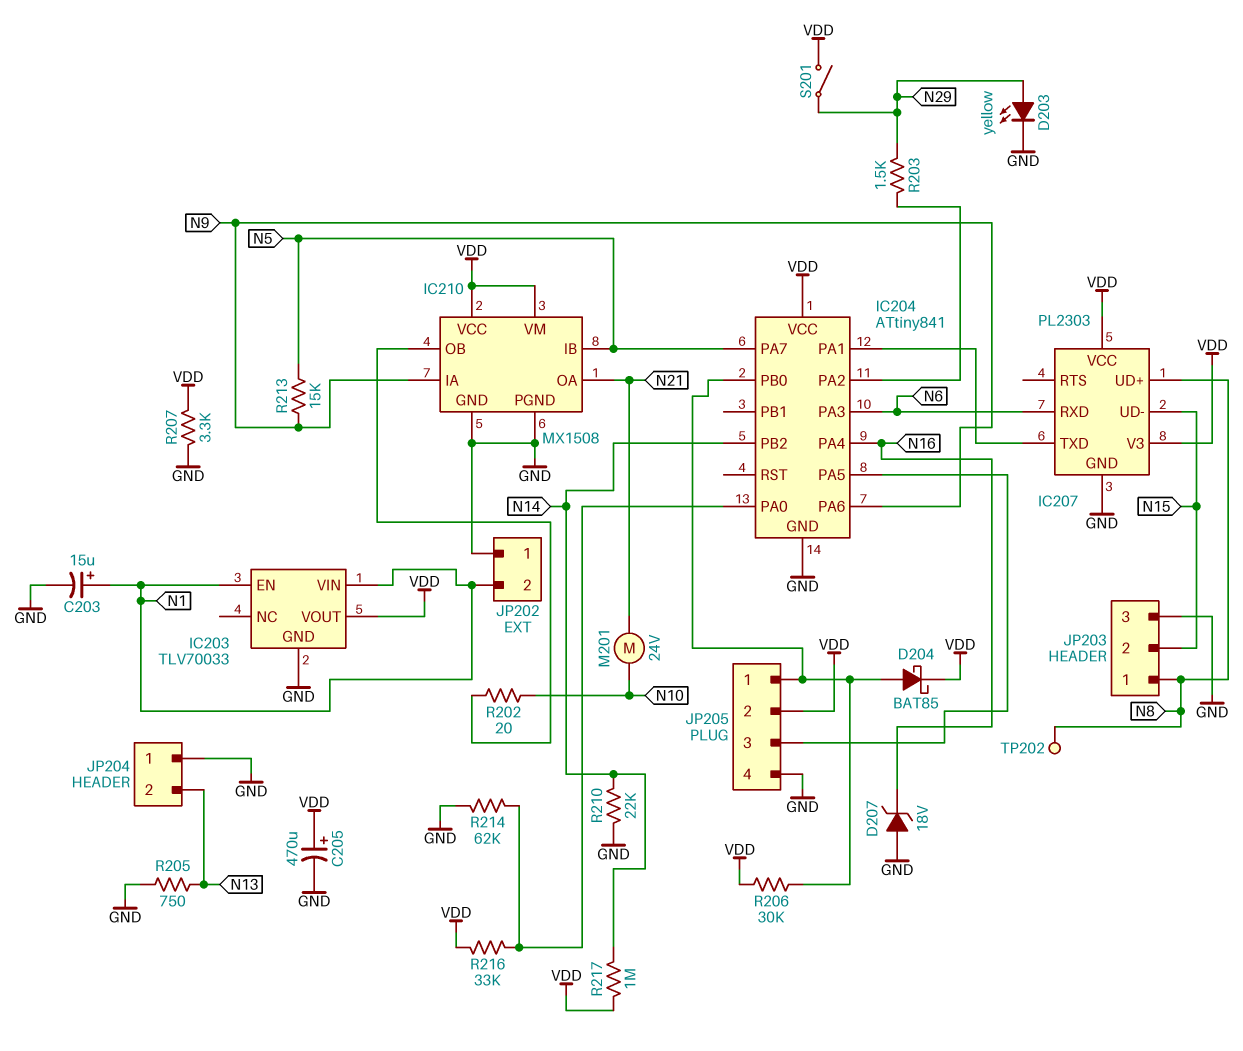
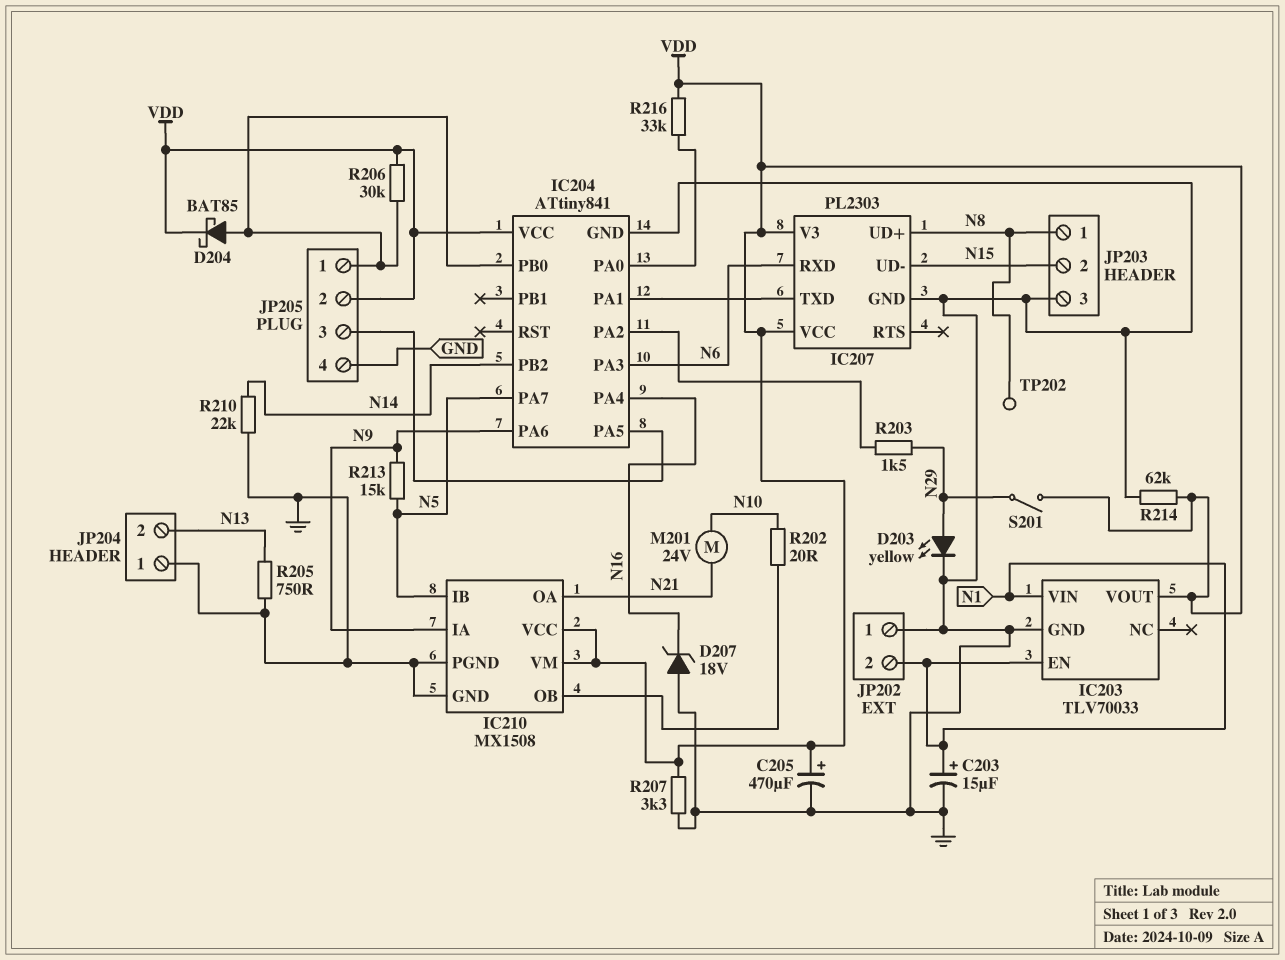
R214: 62k (GND, IC204/PA0) -> 62k (GND, VDD)
R217: 1M (N14, VDD) -> none

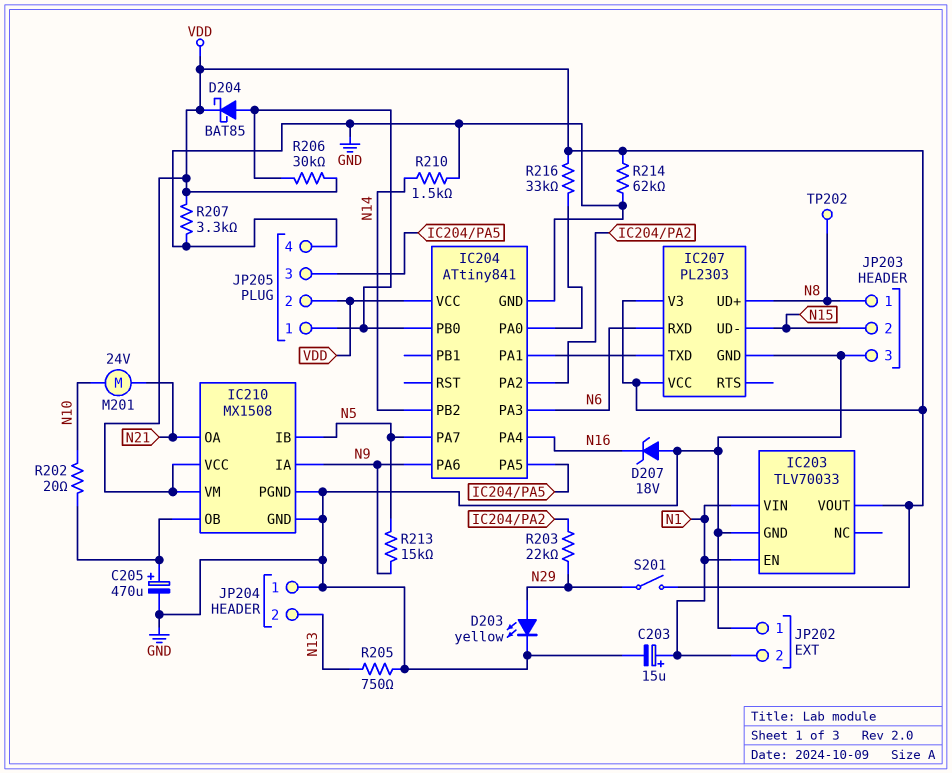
C205: 470uF (plus VDD, minus GND) -> 470uF (plus IC210/OB, minus GND)
R203: 1.5k (IC204/PA2, N29) -> 22k (IC204/PA2, N29)
R210: 22k (GND, N14) -> 1.5k (GND, N14)

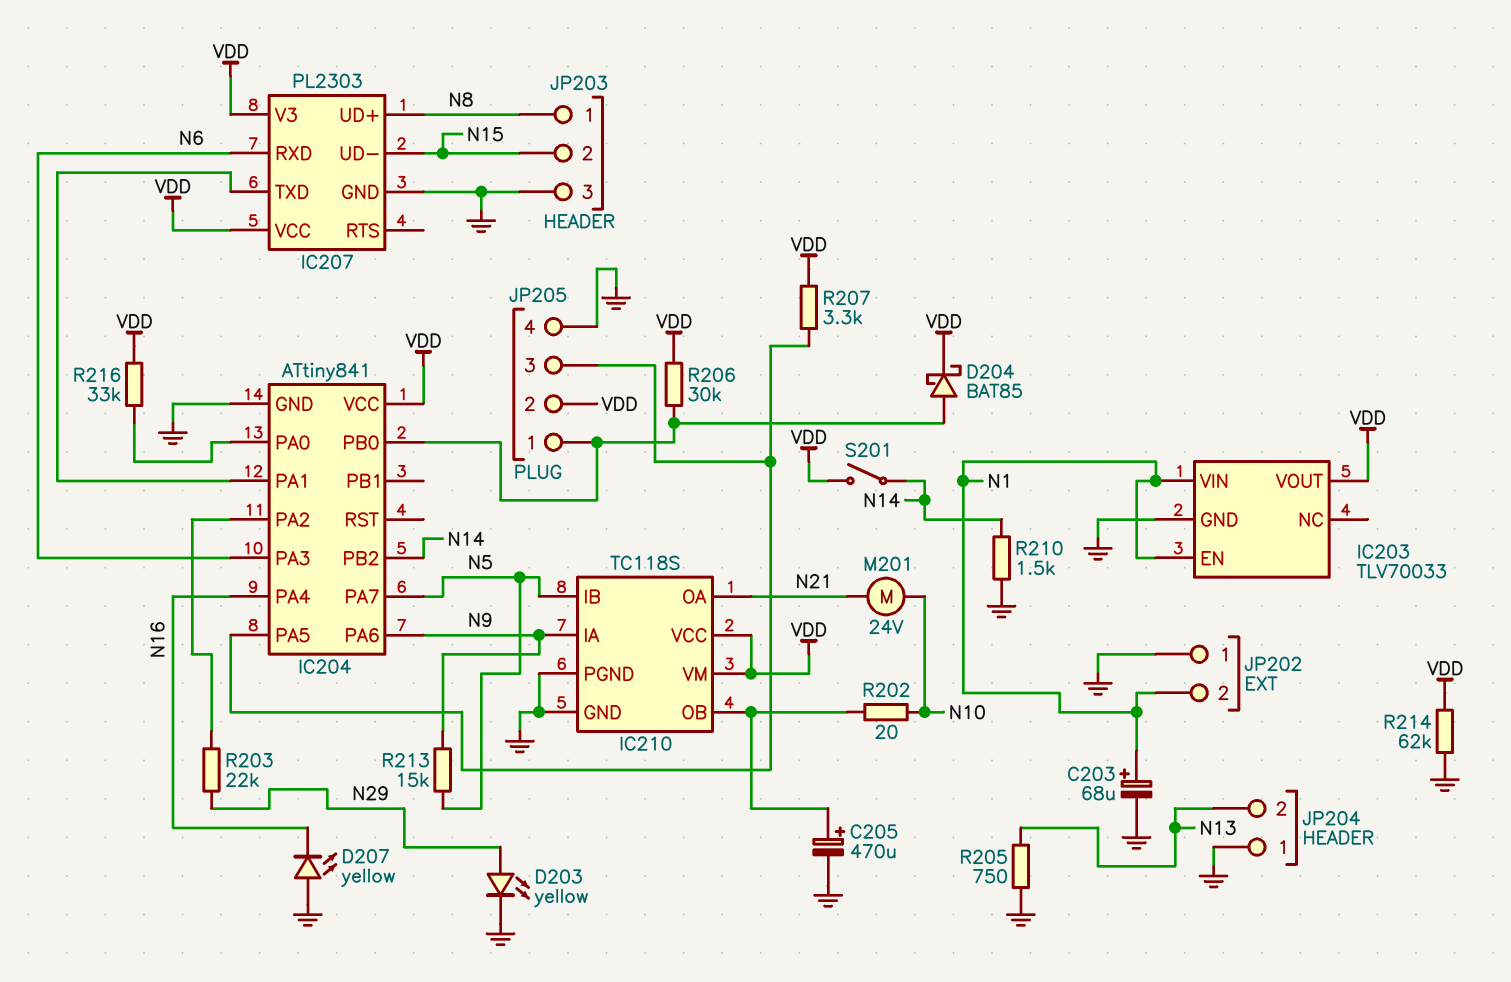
C203: 15uF (plus N1, minus GND) -> 68uF (plus N1, minus GND)
D207: zener 18V (A GND, K N16) -> LED yellow (A GND, K N16)
IC210: MX1508 -> TC118S
R207: 3.3k (GND, VDD) -> 3.3k (IC204/PA5, VDD)
S201: switch (N29, VDD) -> switch (N14, VDD)
TP202: test point (N8) -> none

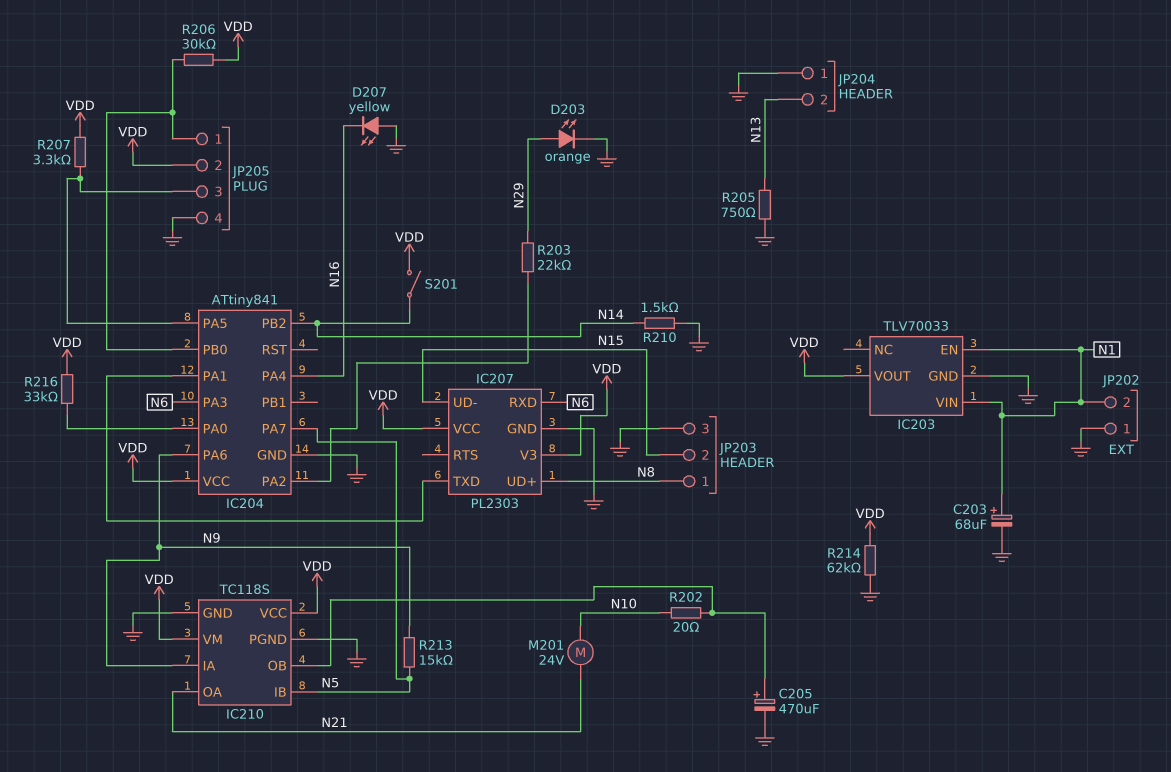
D203: LED yellow (A N29, K GND) -> LED orange (A N29, K GND)
D204: schottky BAT85 (A IC204/PB0, K VDD) -> none

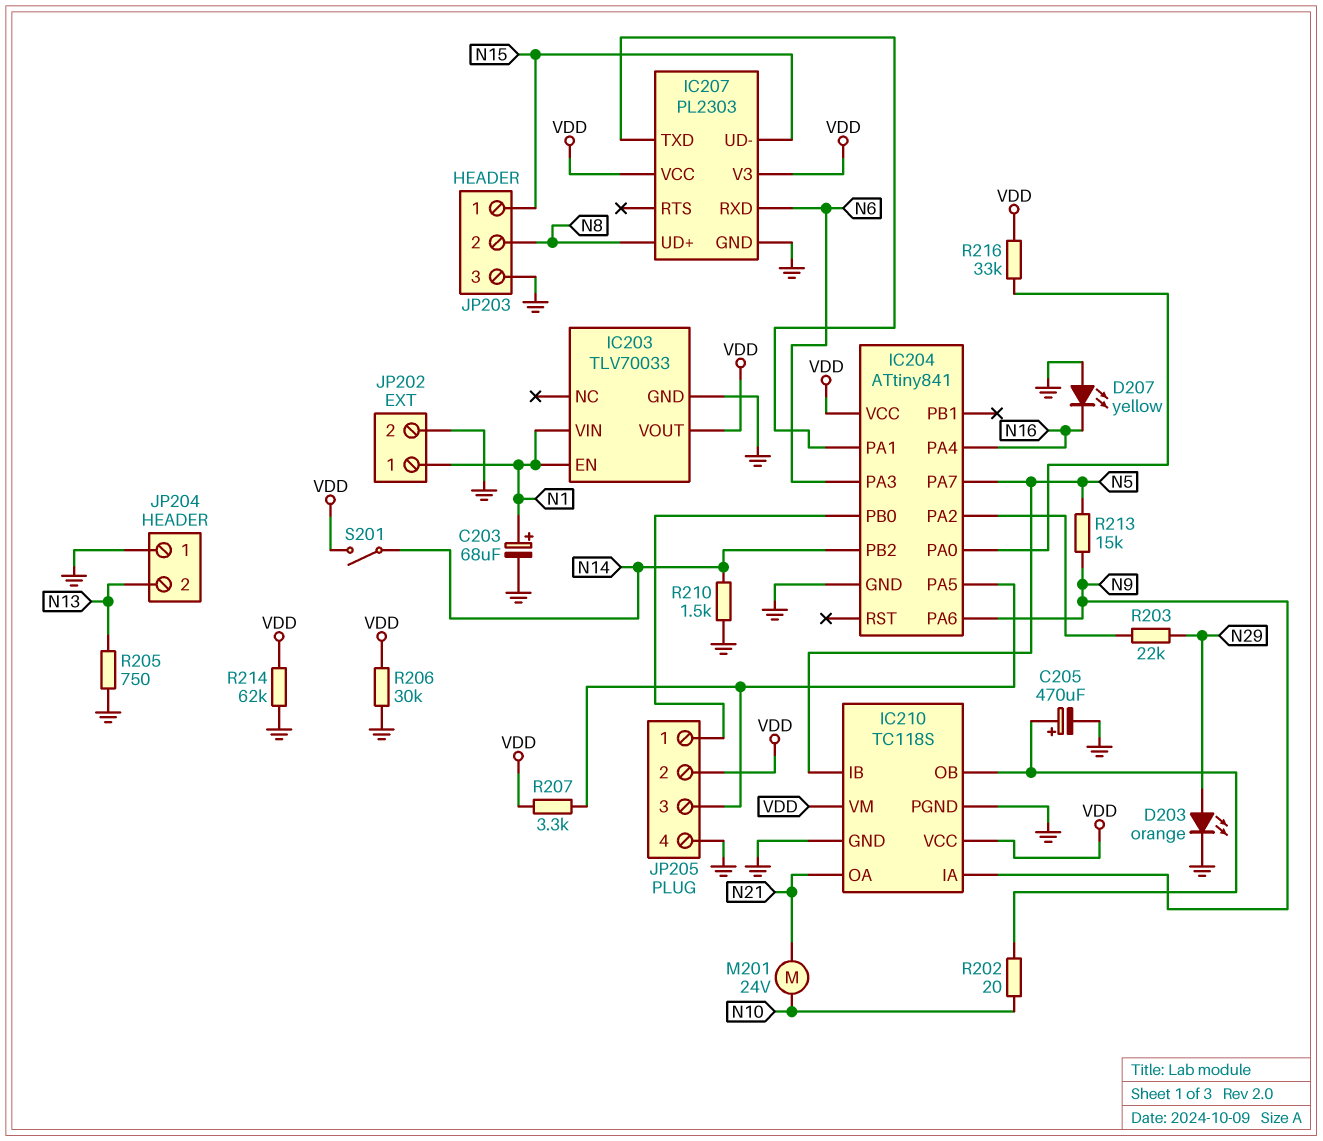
JP202 pin 1: GND -> N1
JP202 pin 2: N1 -> GND
JP203 pin 1: N8 -> N15
JP203 pin 2: N15 -> N8
R206: 30k (IC204/PB0, VDD) -> 30k (GND, VDD)

